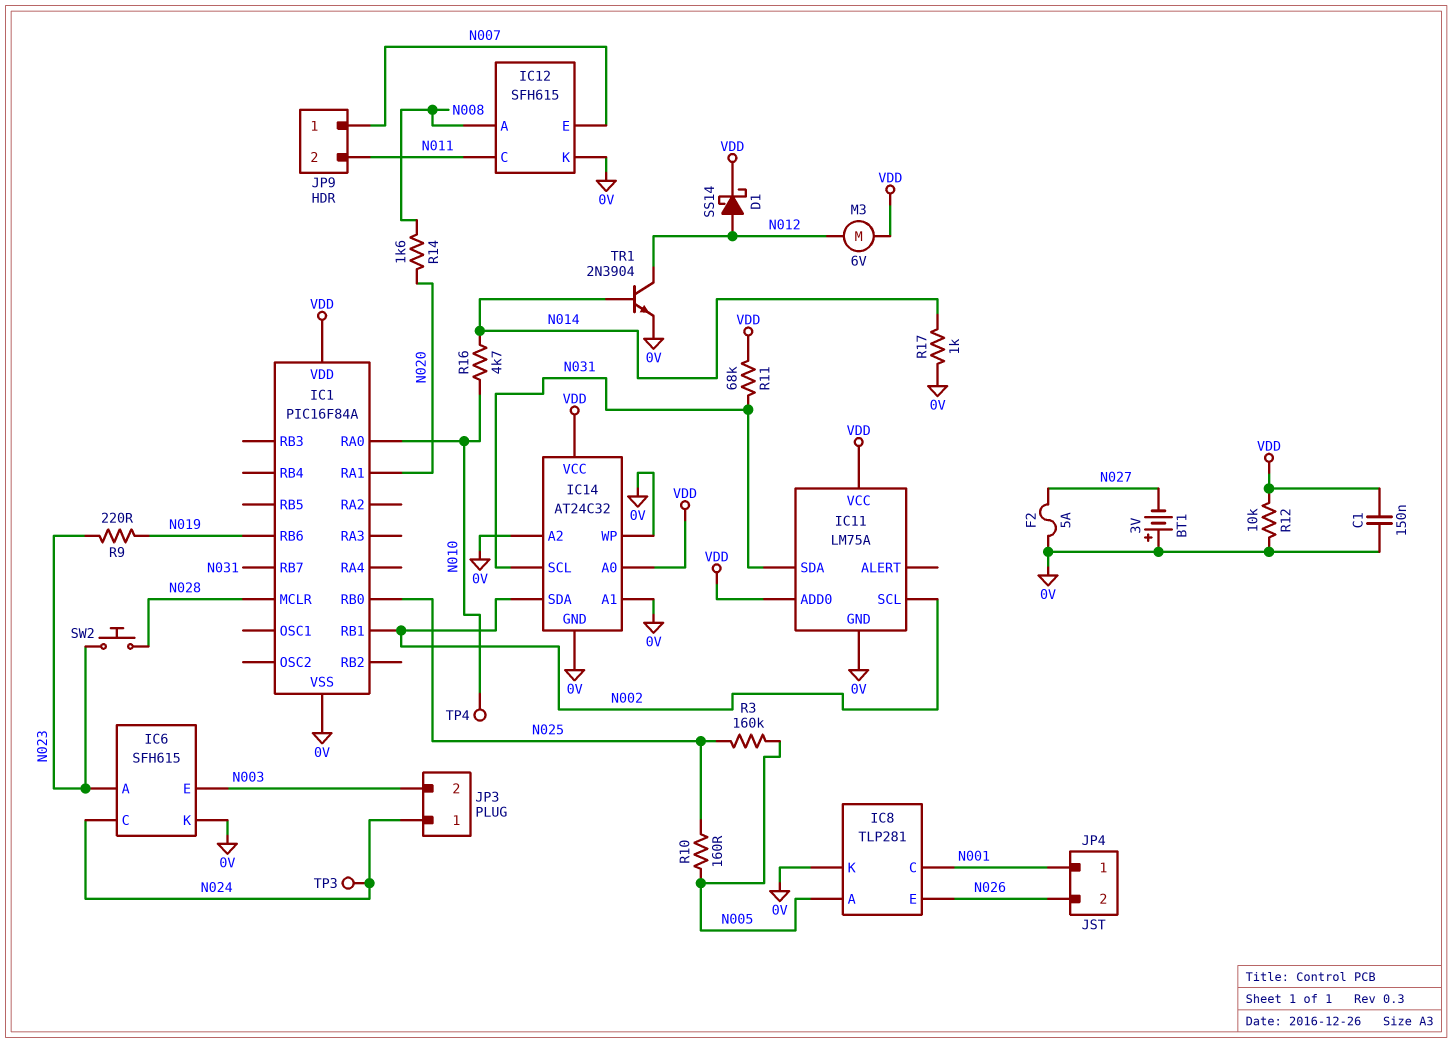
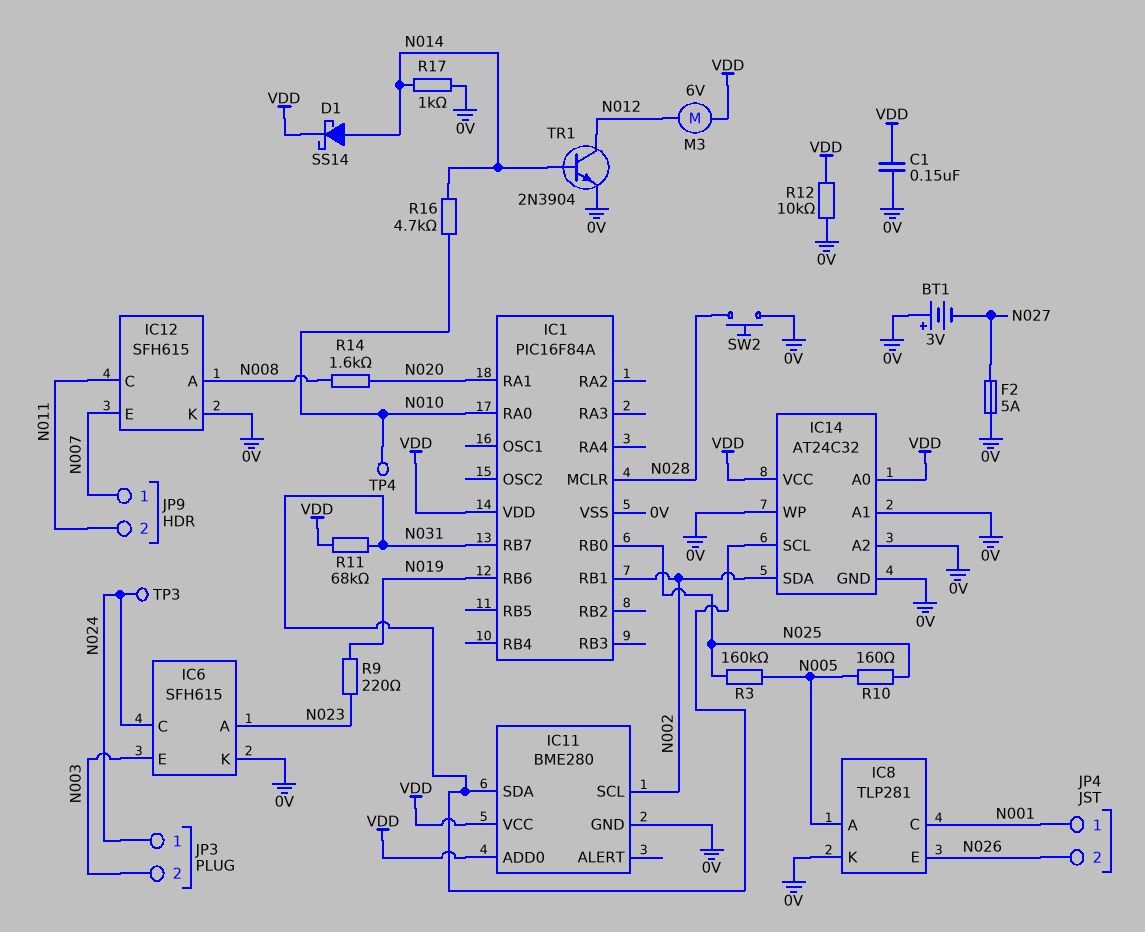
D1: schottky SS14 (A N012, K VDD) -> schottky SS14 (A N014, K VDD)
IC11: LM75A -> BME280
SW2: button (N023, N028) -> button (0V, N028)

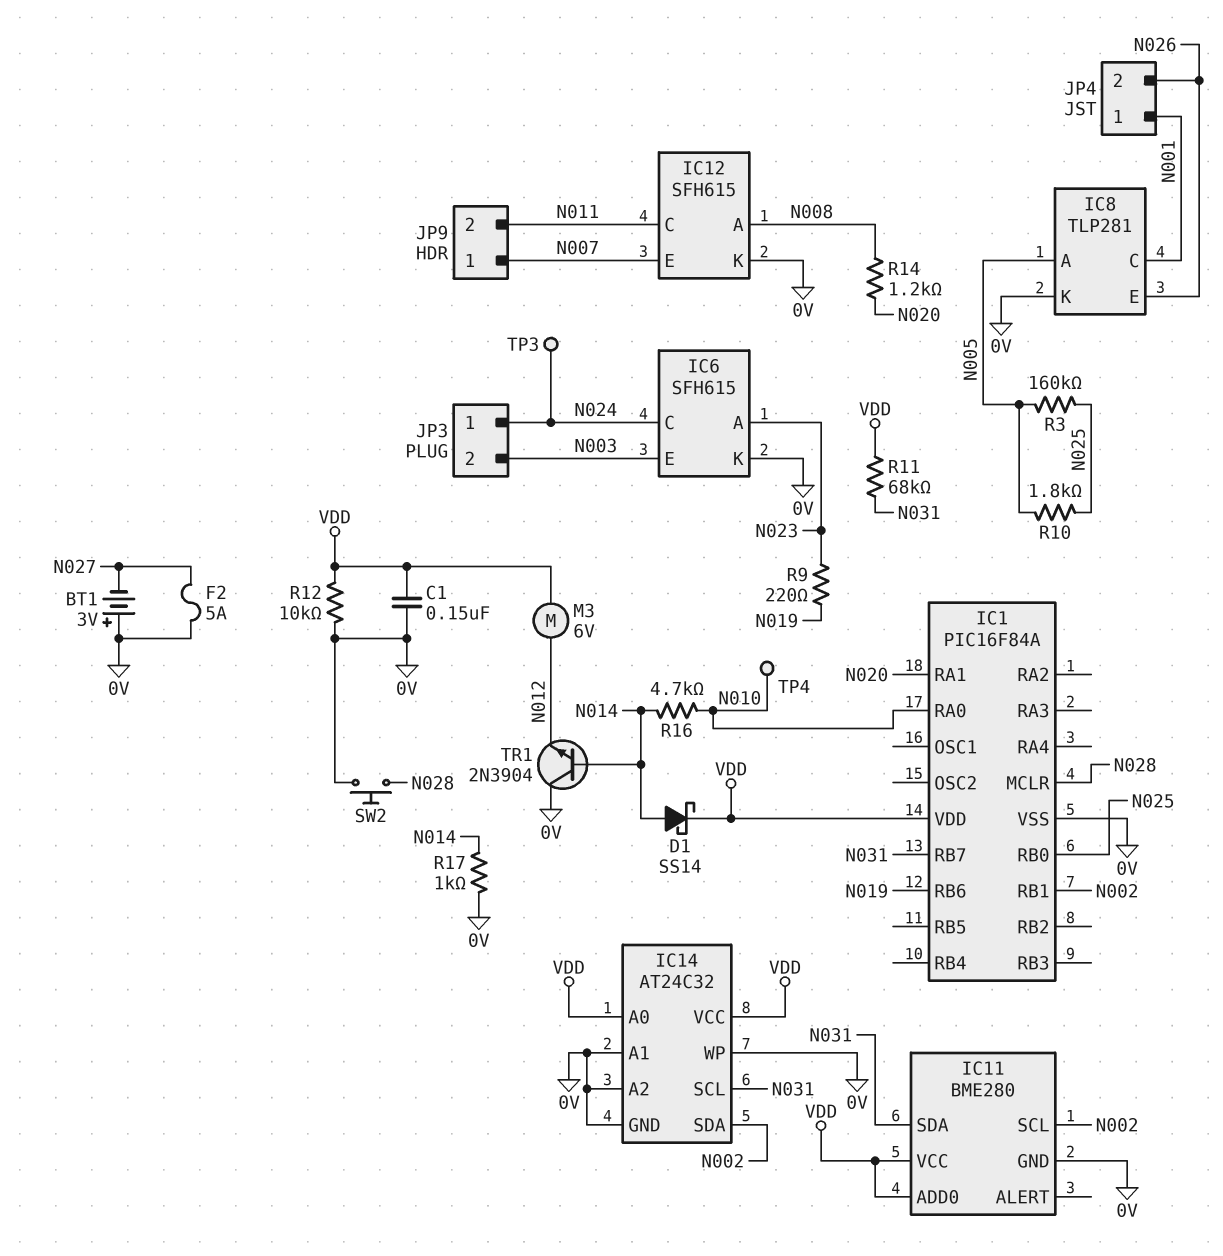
R10: 160 (N005, N025) -> 1.8k (N005, N025)
R14: 1.6k (N008, N020) -> 1.2k (N008, N020)
TR1: NPN 2N3904 (B N014, C N012, E 0V) -> NPN 2N3904 (B N014, C 0V, E N012)

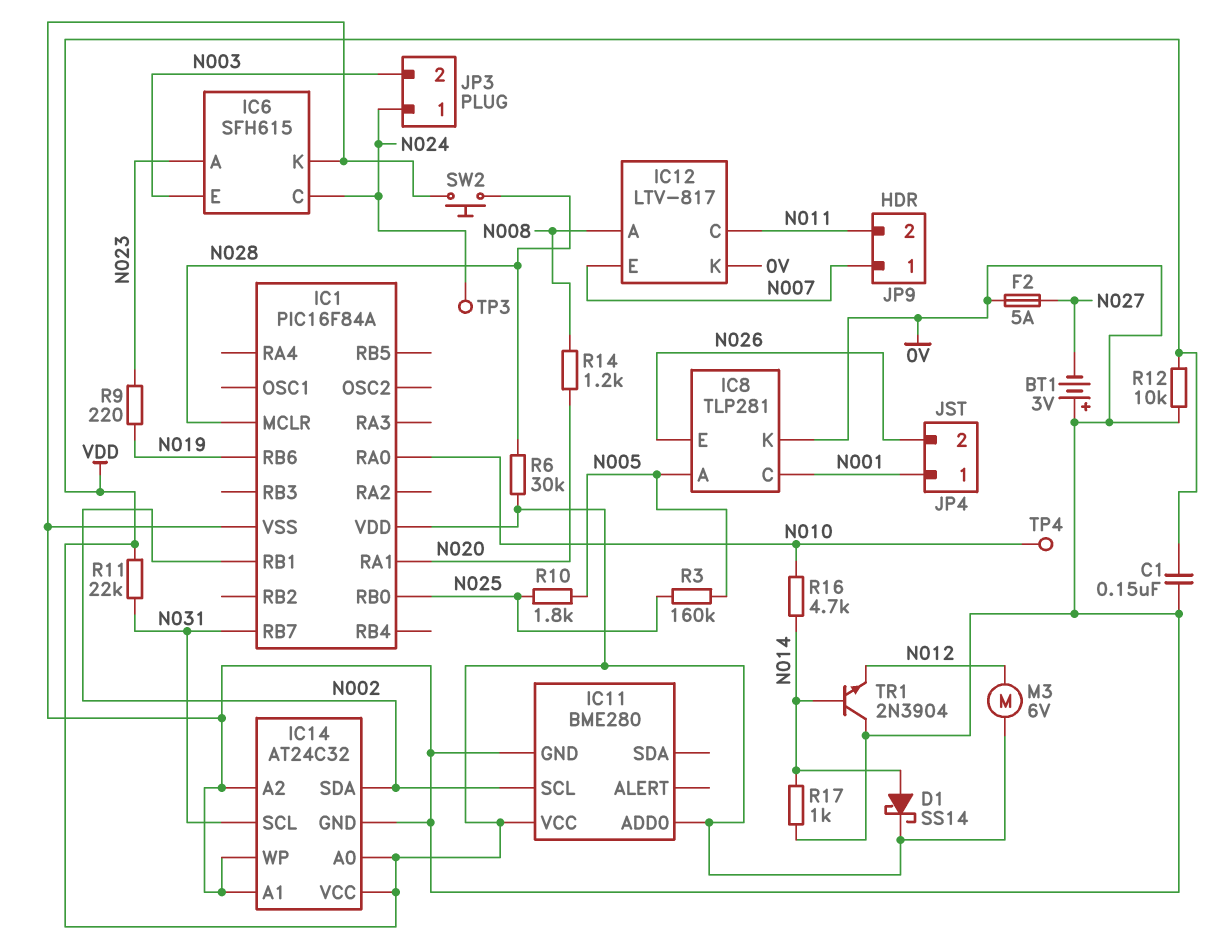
IC11 pin SDA: N031 -> none
IC12: SFH615 -> LTV-817
R6: none -> 30k (N028, VDD)
R11: 68k (N031, VDD) -> 22k (N031, VDD)

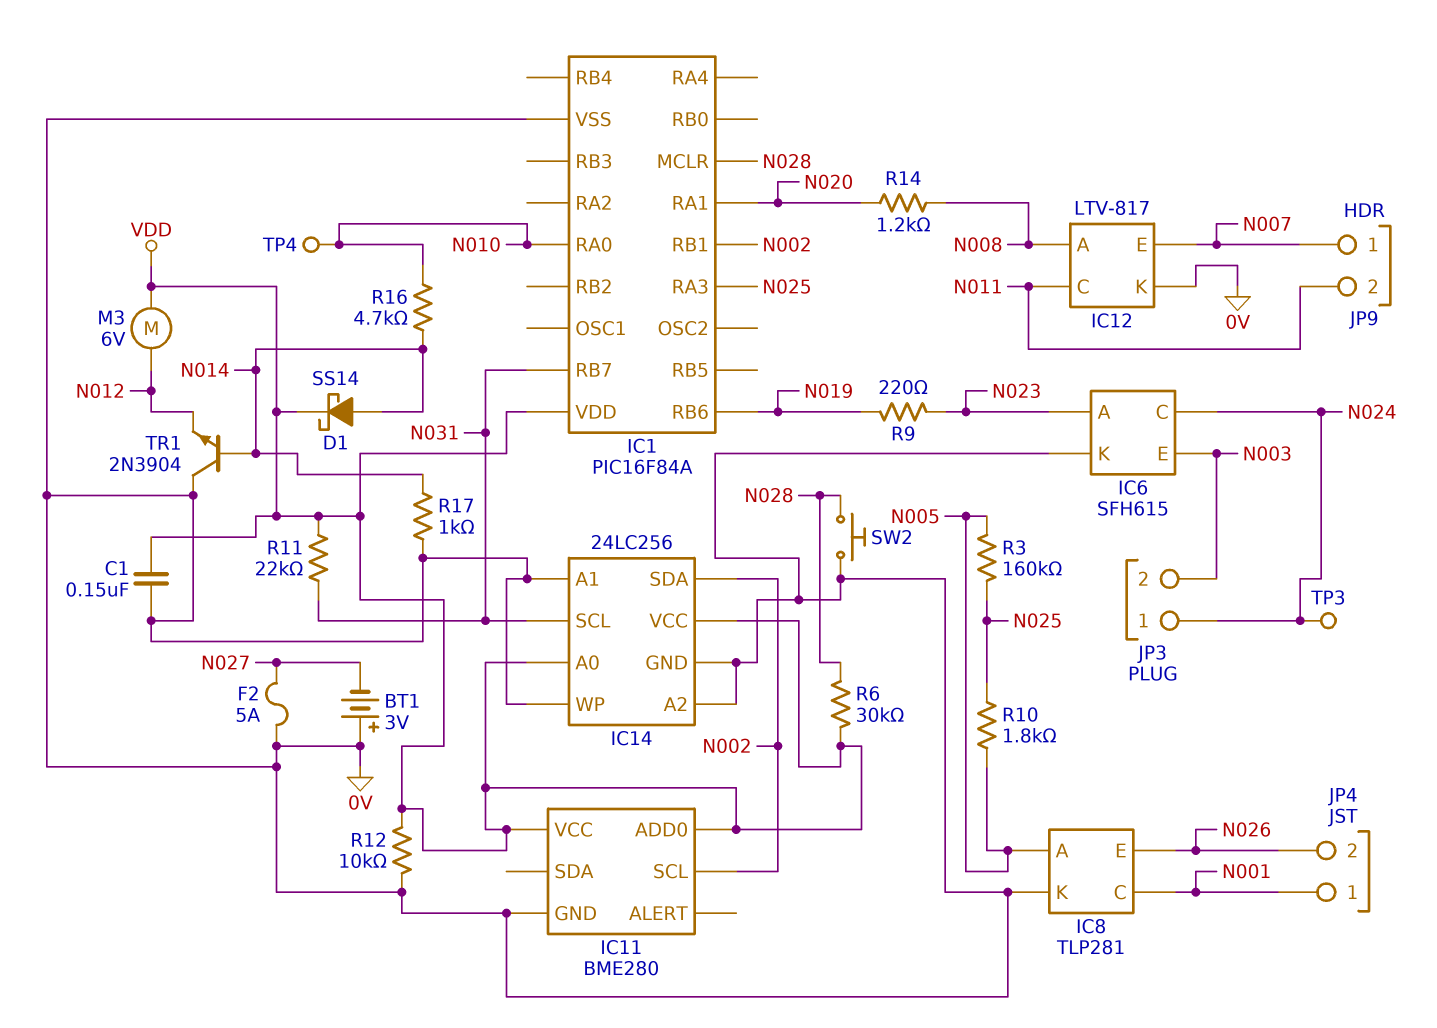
IC1 pin RA3: none -> N025
IC1 pin RB0: N025 -> none
IC14: AT24C32 -> 24LC256

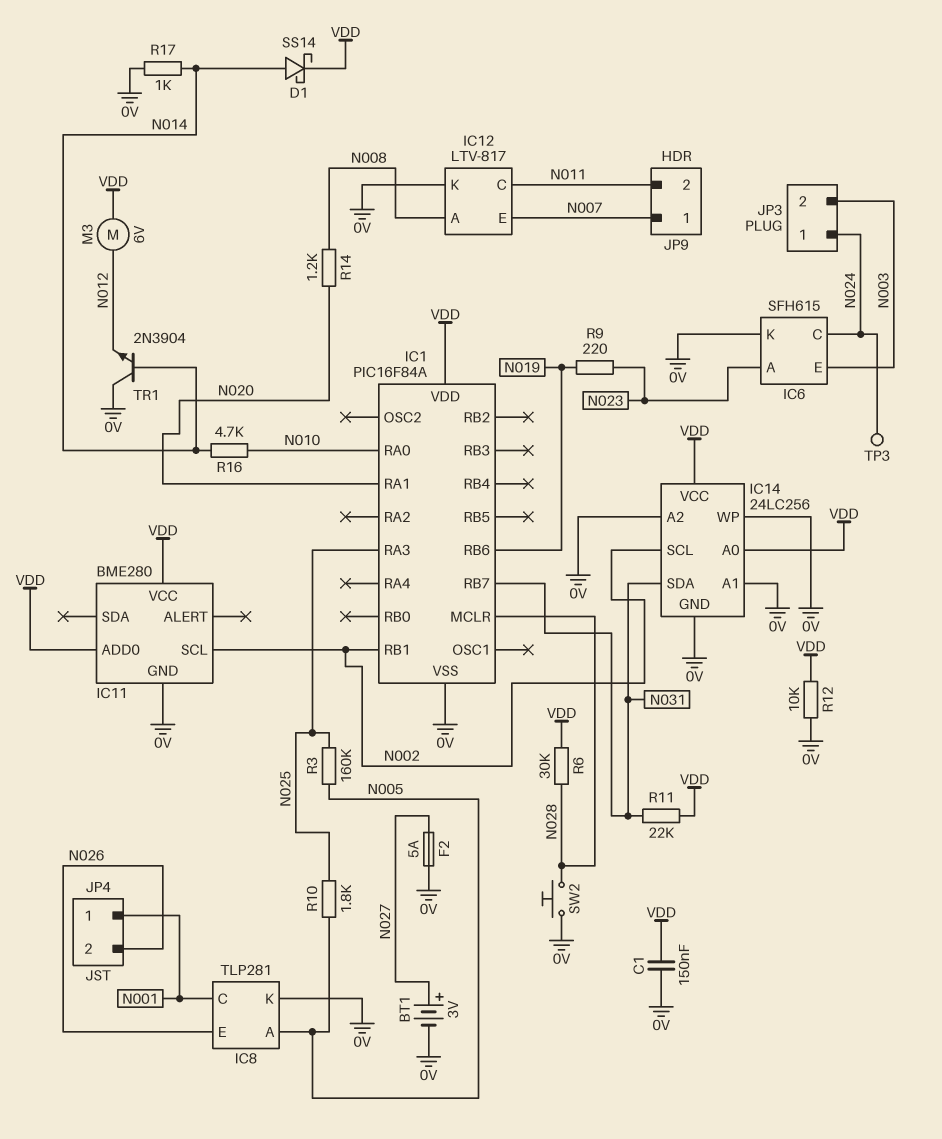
BT1: 3V (plus 0V, minus N027) -> 3V (plus N027, minus 0V)
IC14 pin SCL: N031 -> N002
IC14 pin SDA: N002 -> N031
TP4: test point (N010) -> none

